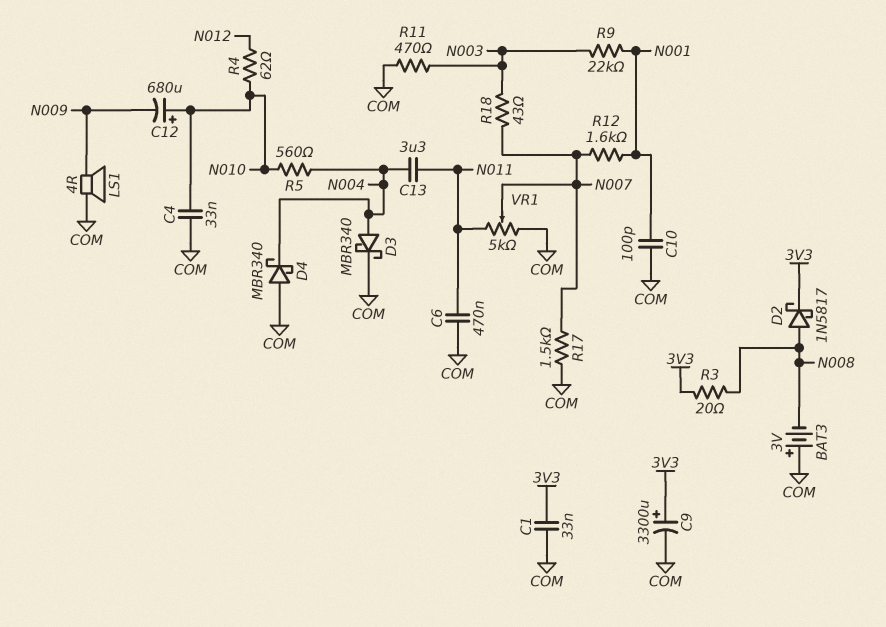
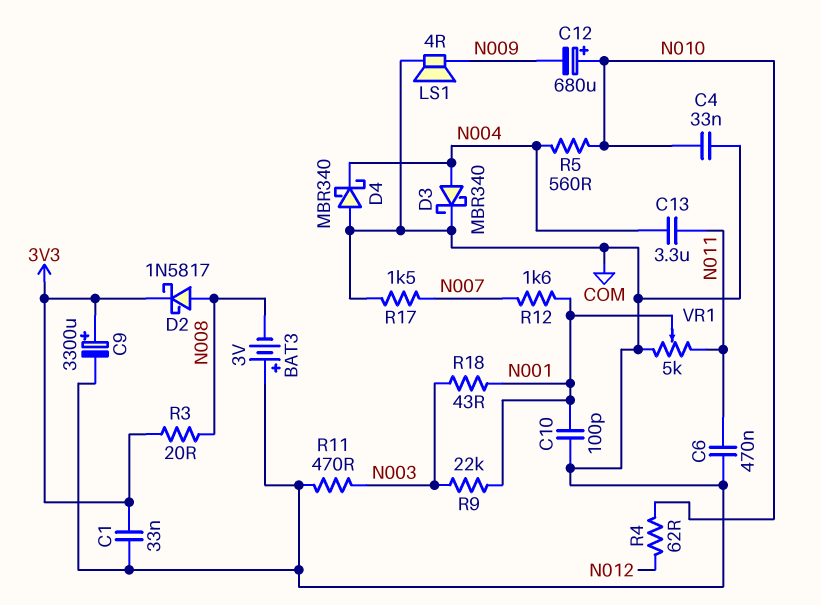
R18: 43 (N003, N007) -> 43 (N001, N003)
VR1: 5k (COM, N011, wiper N007) -> 5k (COM, N011, wiper N001)

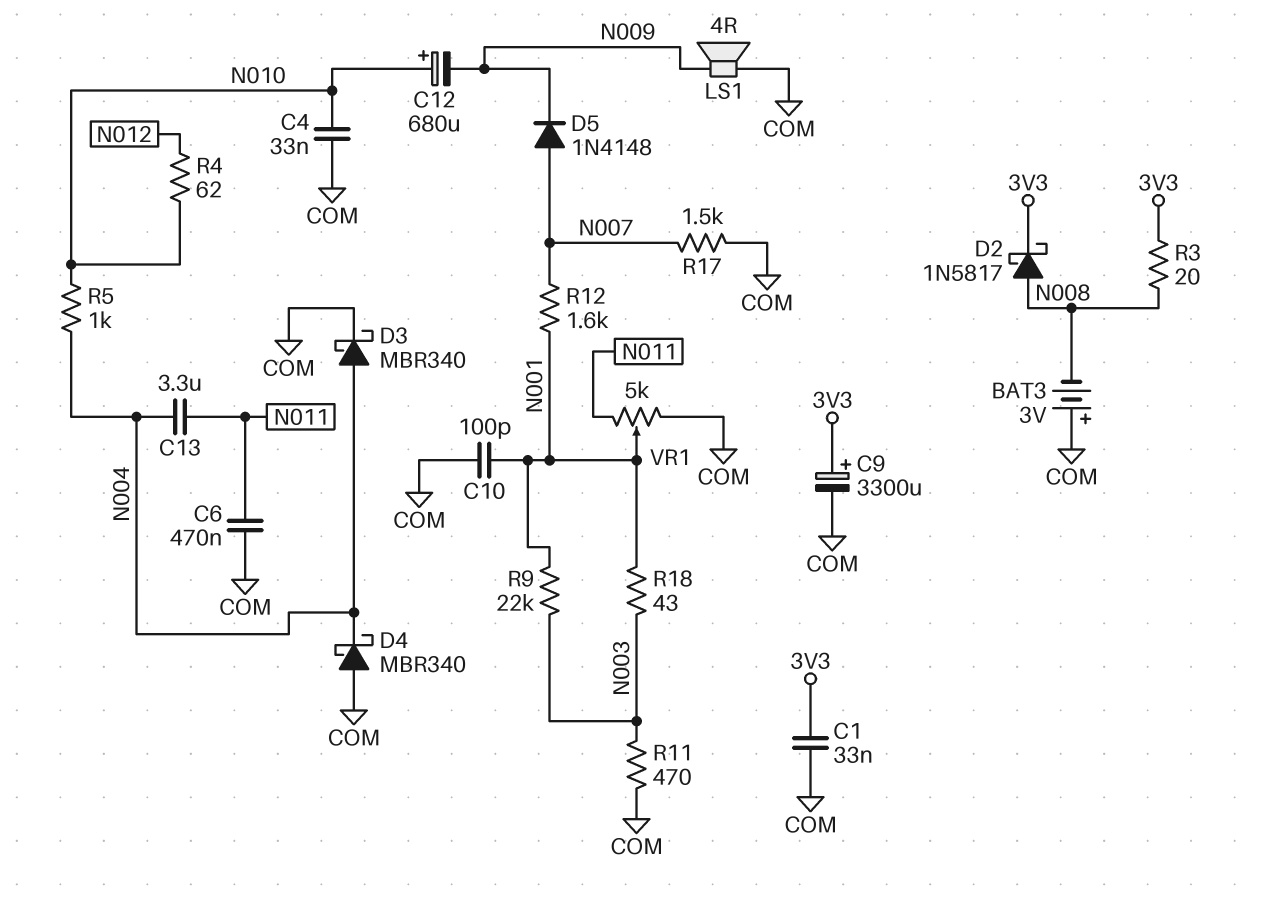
D5: none -> diode 1N4148 (A N007, K N009)
R5: 560 (N004, N010) -> 1k (N004, N010)

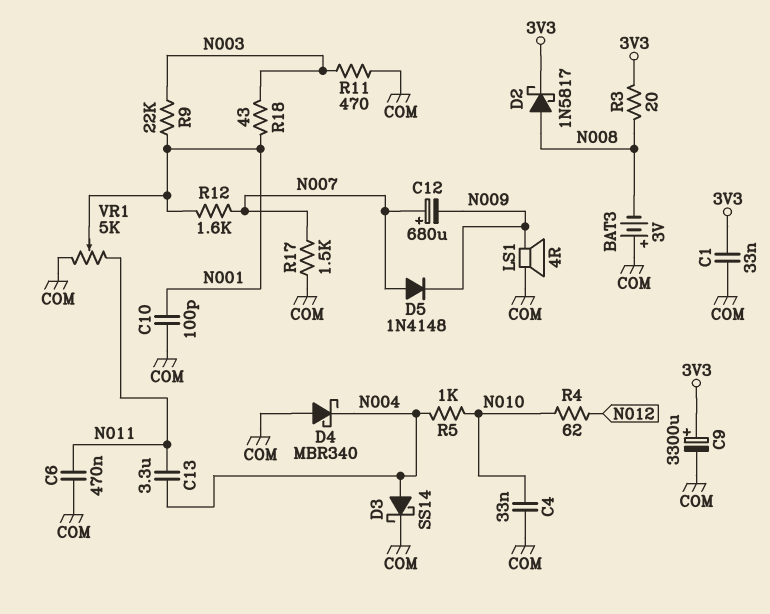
C12: 680uF (plus N010, minus N009) -> 680uF (plus N007, minus N009)
D3: schottky MBR340 (A N004, K COM) -> schottky SS14 (A N004, K COM)

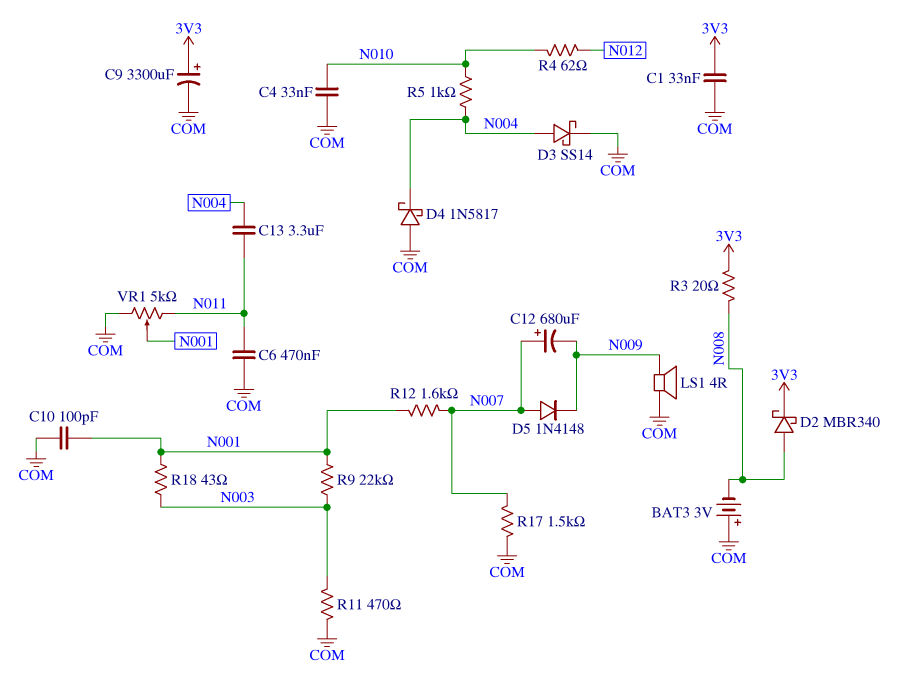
D2: schottky 1N5817 (A N008, K 3V3) -> schottky MBR340 (A N008, K 3V3)
D4: schottky MBR340 (A COM, K N004) -> schottky 1N5817 (A COM, K N004)

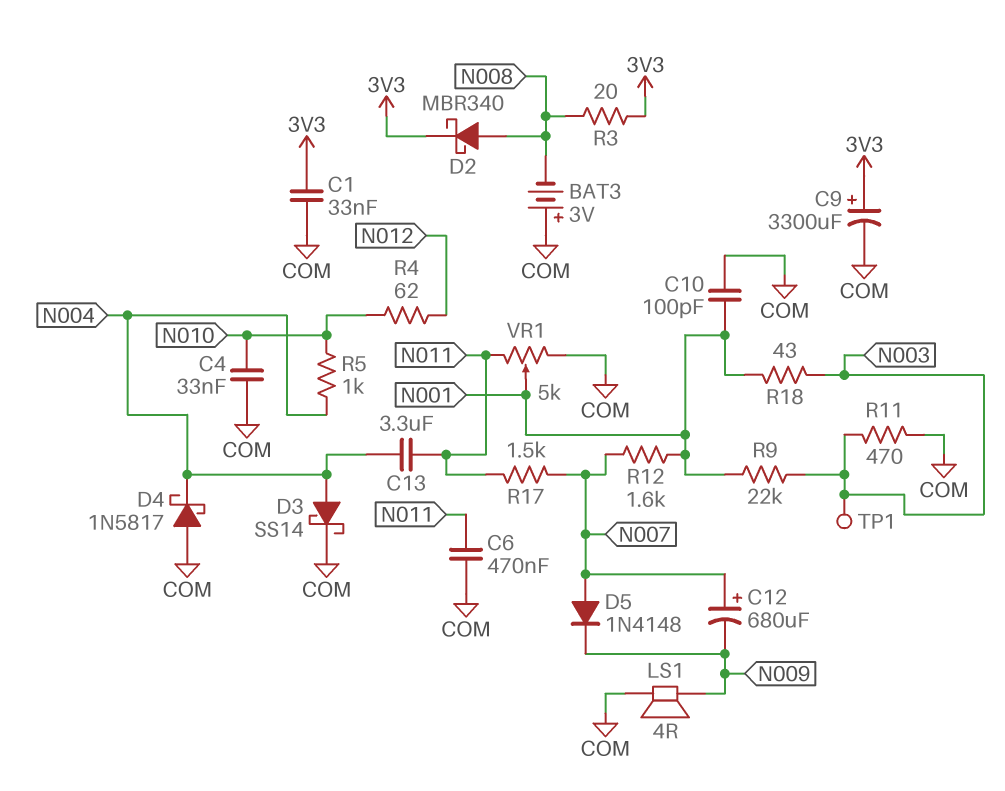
R17: 1.5k (COM, N007) -> 1.5k (N007, N011)
TP1: none -> test point (N003)

